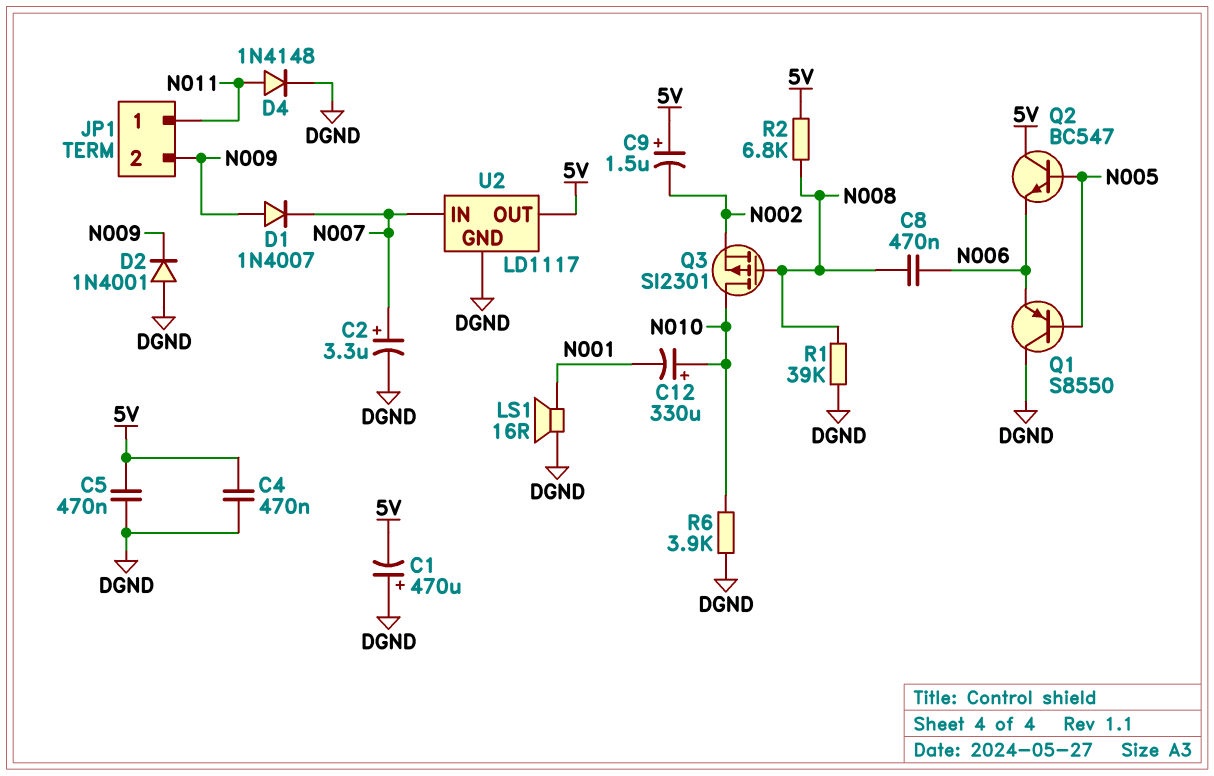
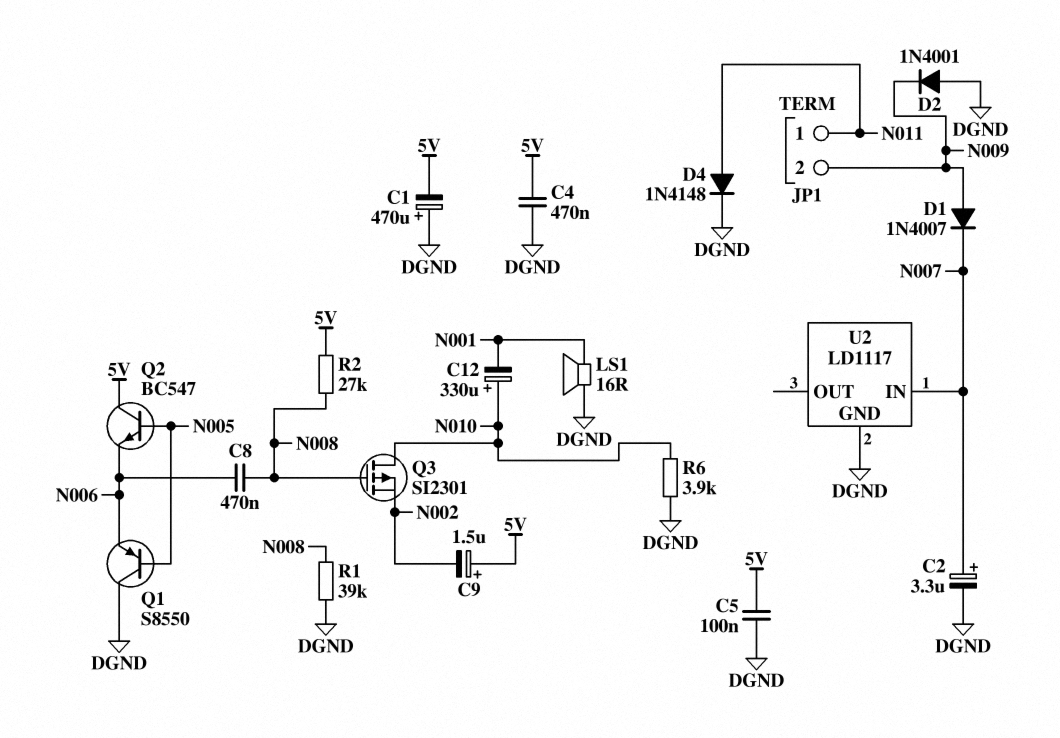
C5: 470nF (5V, DGND) -> 100nF (5V, DGND)
R2: 6.8k (5V, N008) -> 27k (5V, N008)
U2 pin OUT: 5V -> none

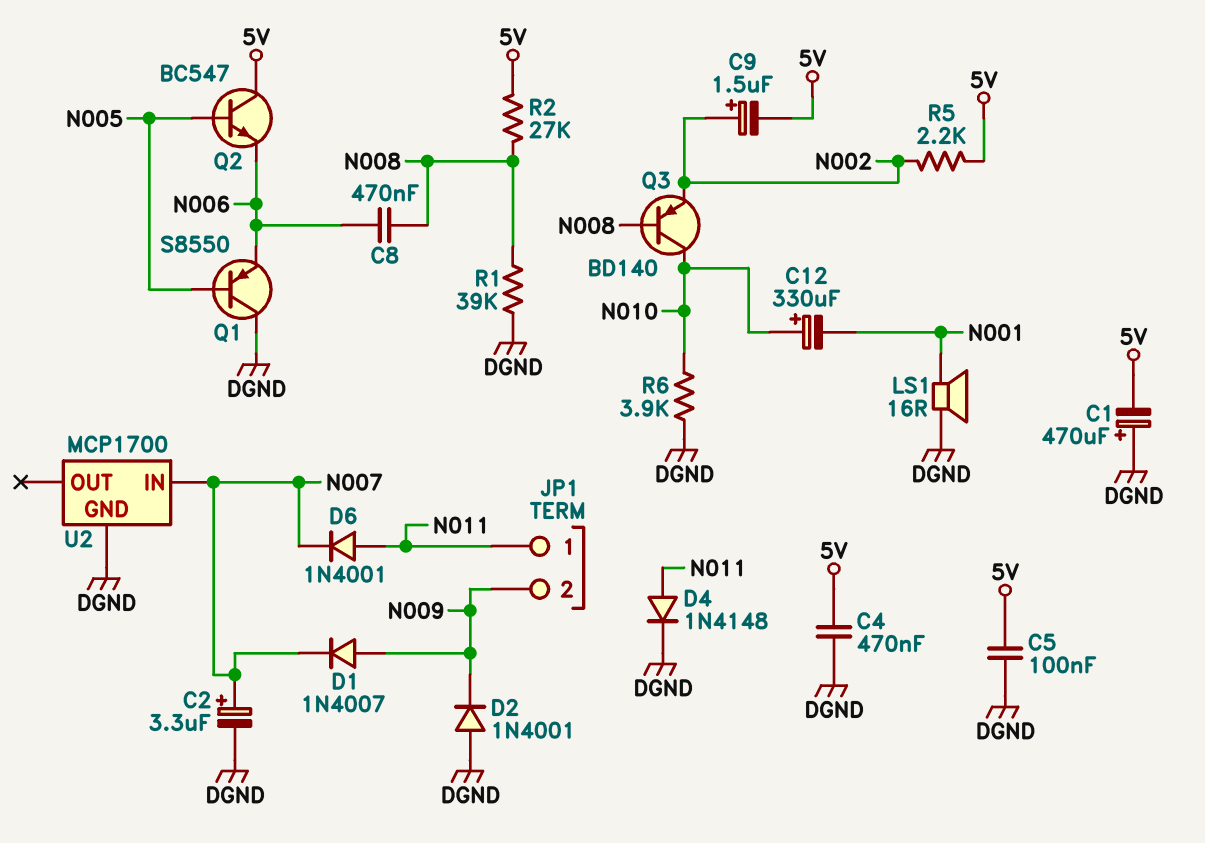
C9: 1.5uF (plus 5V, minus N002) -> 1.5uF (plus N002, minus 5V)
D6: none -> diode 1N4001 (A N011, K N007)
Q3: PMOS SI2301 (G N008, D N010, S N002) -> PNP BD140 (B N008, C N010, E N002)
R5: none -> 2.2k (5V, N002)
U2: LD1117 -> MCP1700

